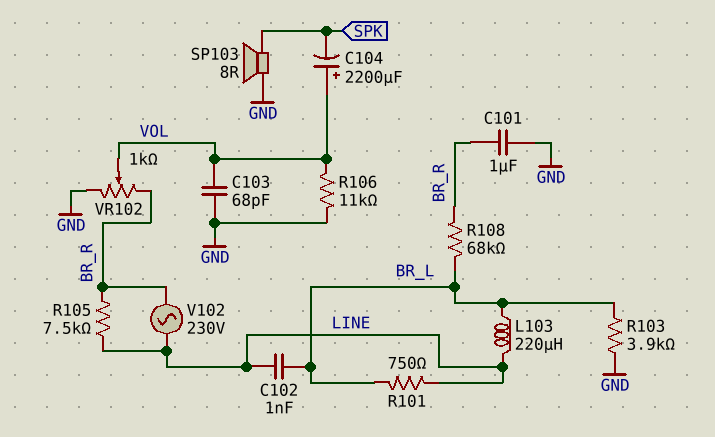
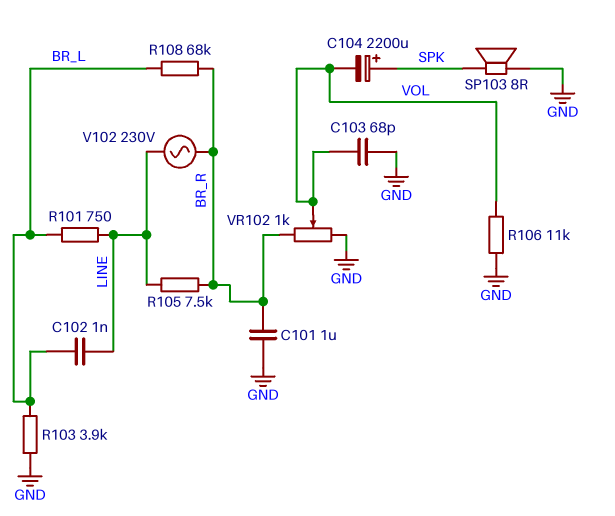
C104: 2200uF (plus VOL, minus SPK) -> 2200uF (plus SPK, minus VOL)
L103: 220uH (BR_L, LINE) -> none

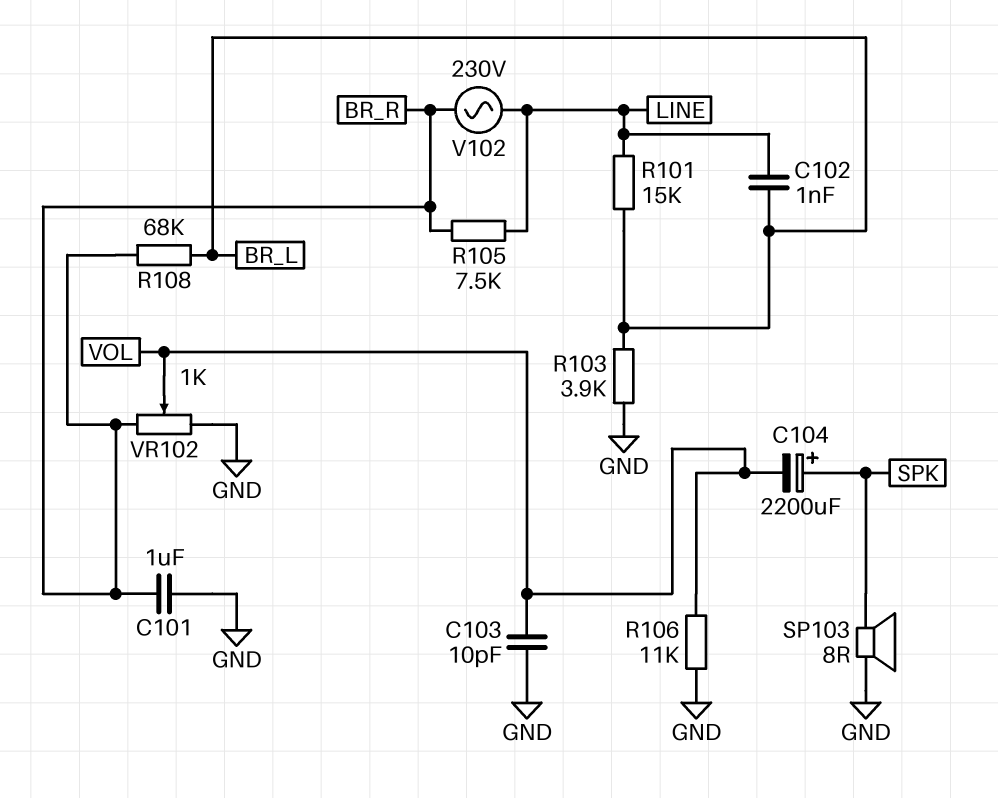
C103: 68pF (GND, VOL) -> 10pF (GND, VOL)
R101: 750 (BR_L, LINE) -> 15k (BR_L, LINE)

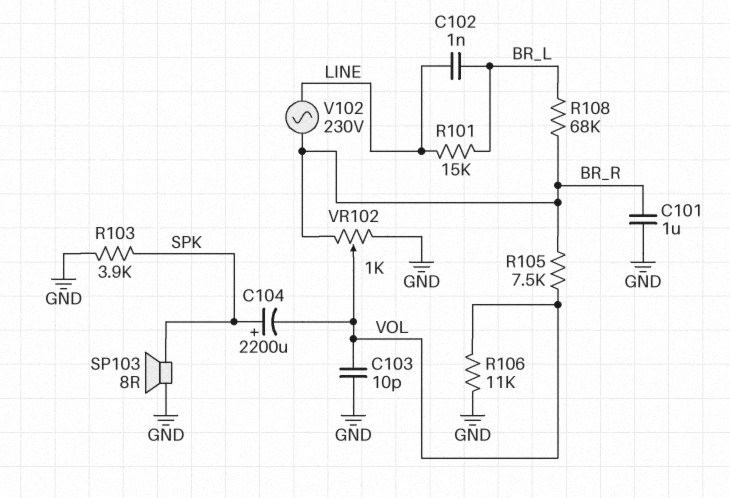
R103: 3.9k (BR_L, GND) -> 3.9k (GND, SPK)
R105: 7.5k (BR_R, LINE) -> 7.5k (BR_R, VOL)

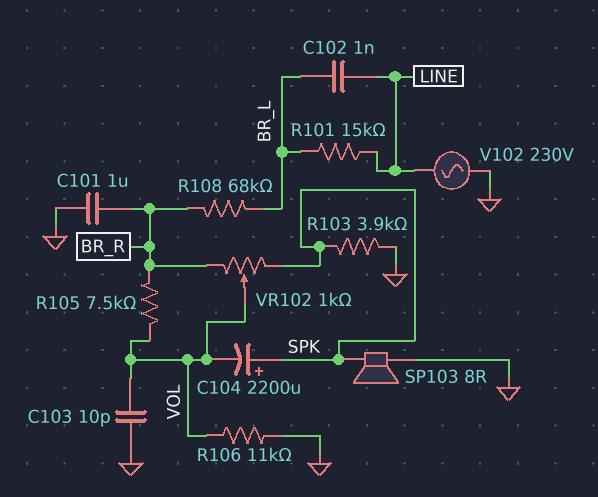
V102: AC 230V (BR_R, LINE) -> AC 230V (GND, LINE)
VR102: 1k (BR_R, GND, wiper VOL) -> 1k (BR_R, SPK, wiper VOL)

